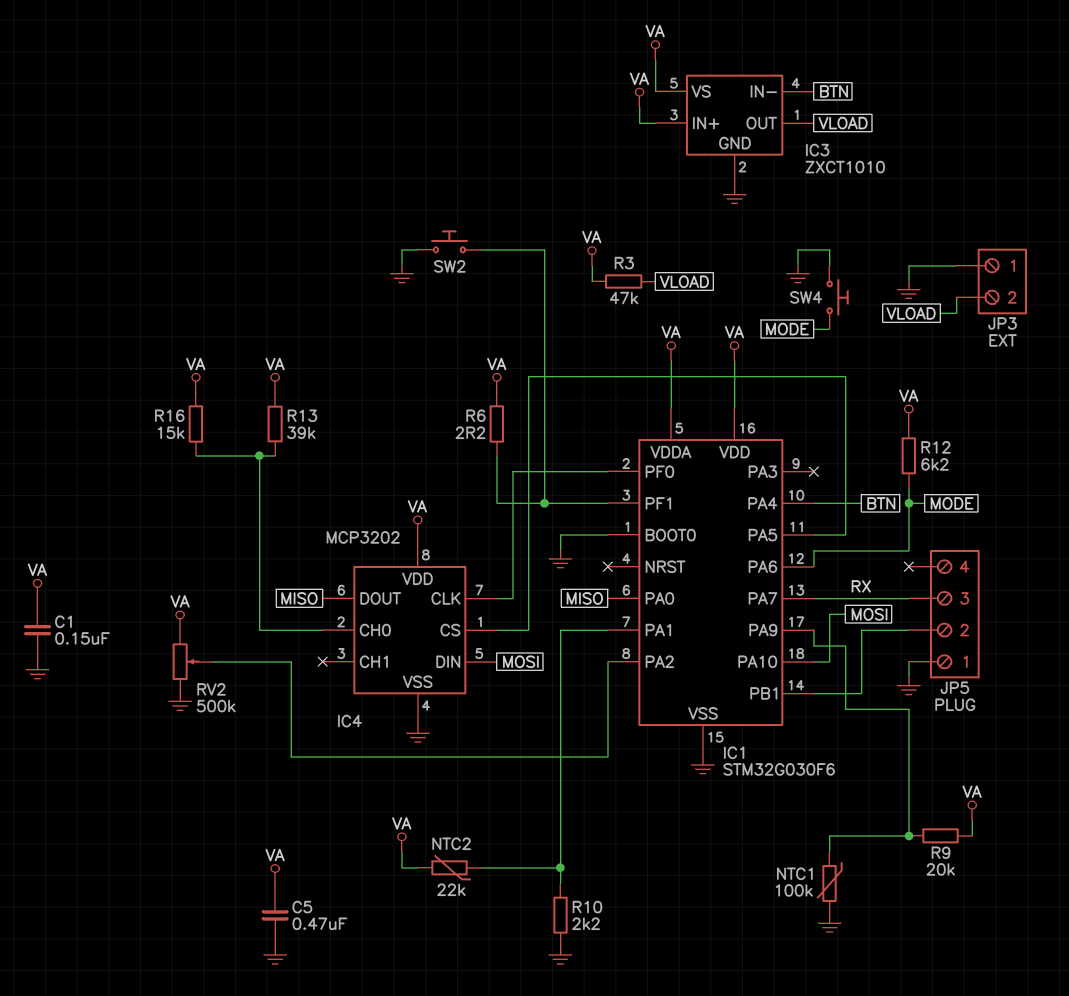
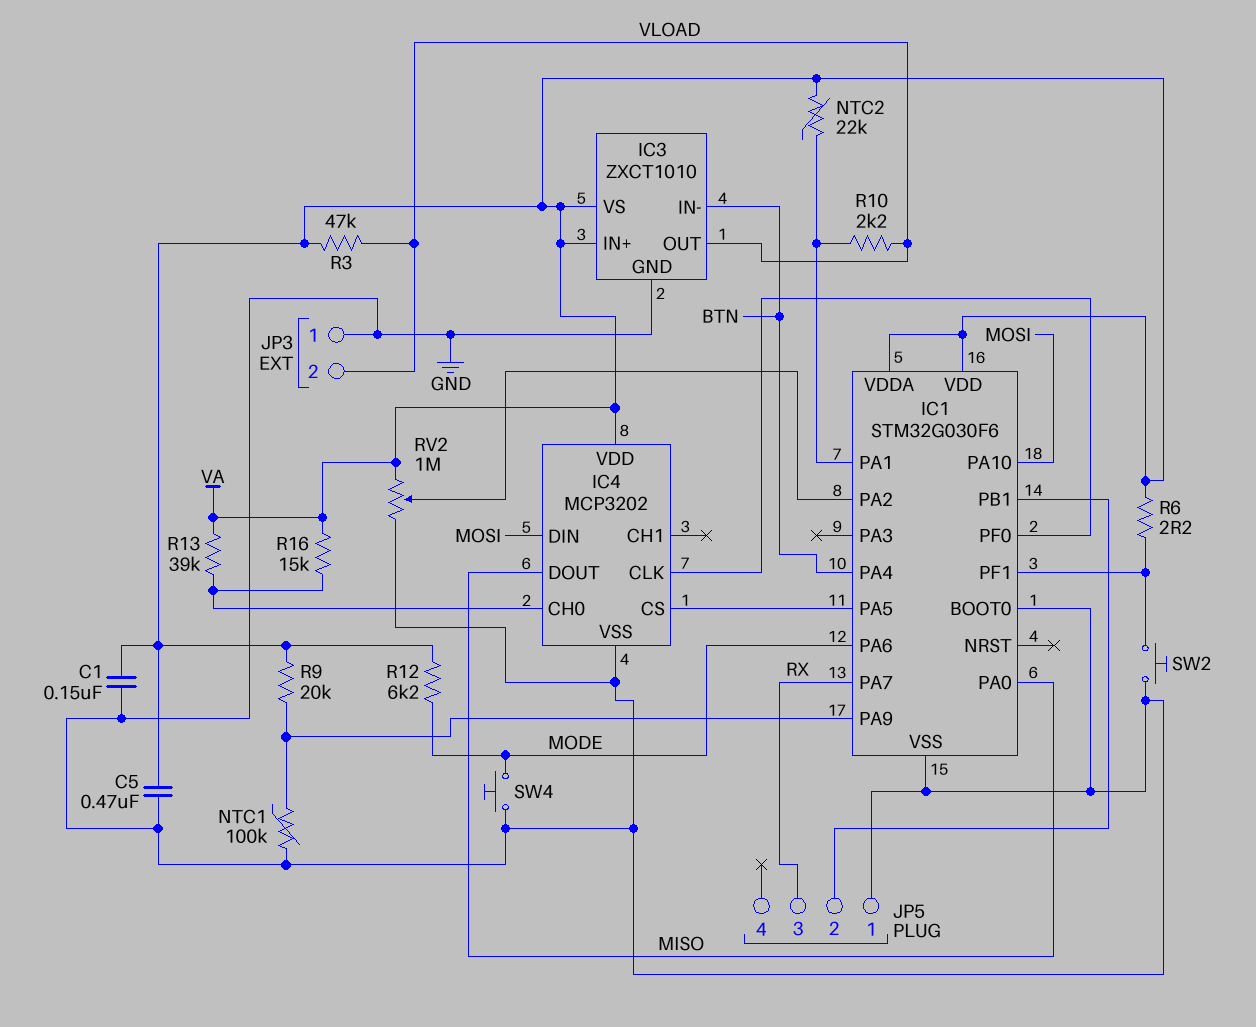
R10: 2.2k (GND, IC1/PA1) -> 2.2k (IC1/PA1, VLOAD)
RV2: 500k (GND, VA, wiper IC1/PA2) -> 1M (GND, VA, wiper IC1/PA2)

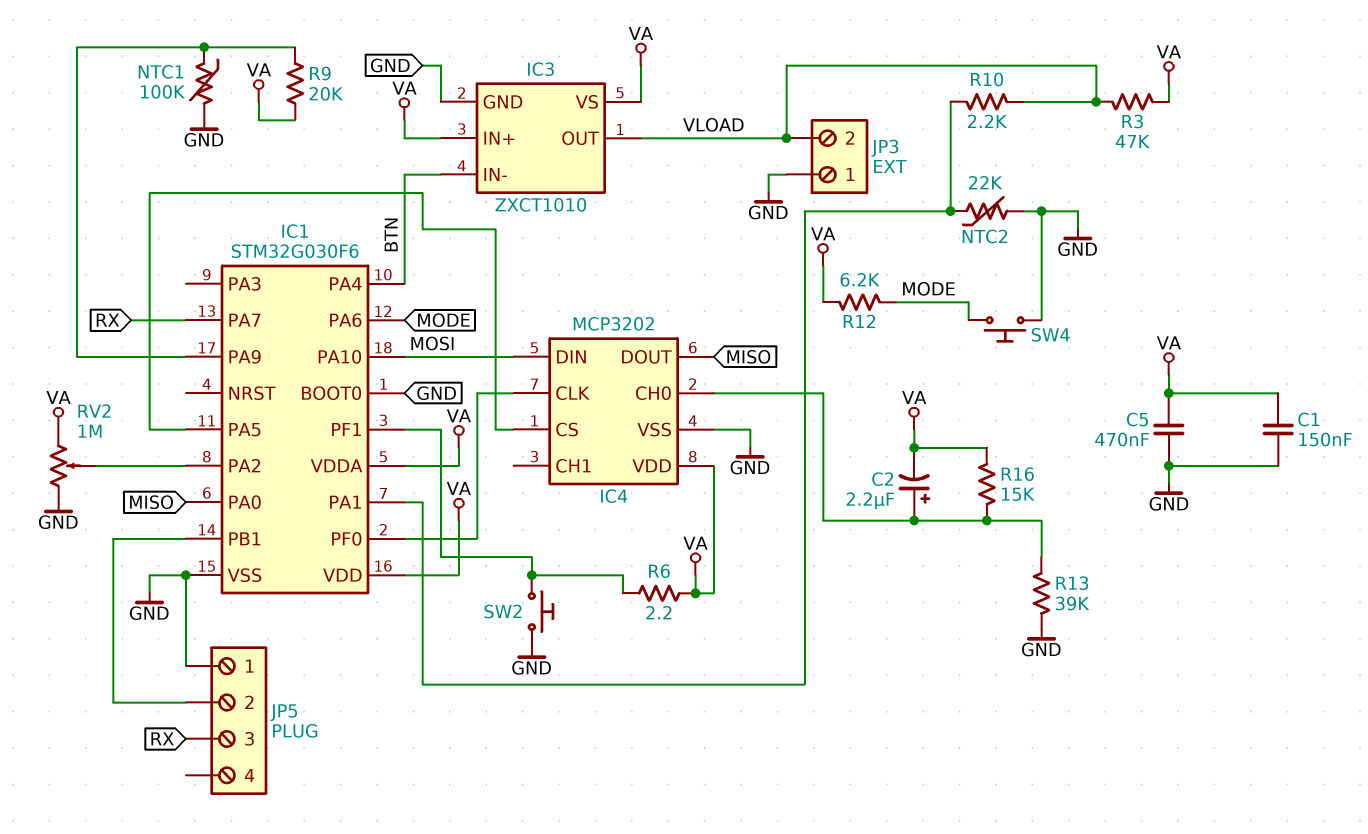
C2: none -> 2.2uF (plus IC4/CH0, minus VA)
NTC2: 22k (IC1/PA1, VA) -> 22k (GND, IC1/PA1)
R13: 39k (IC4/CH0, VA) -> 39k (GND, IC4/CH0)

